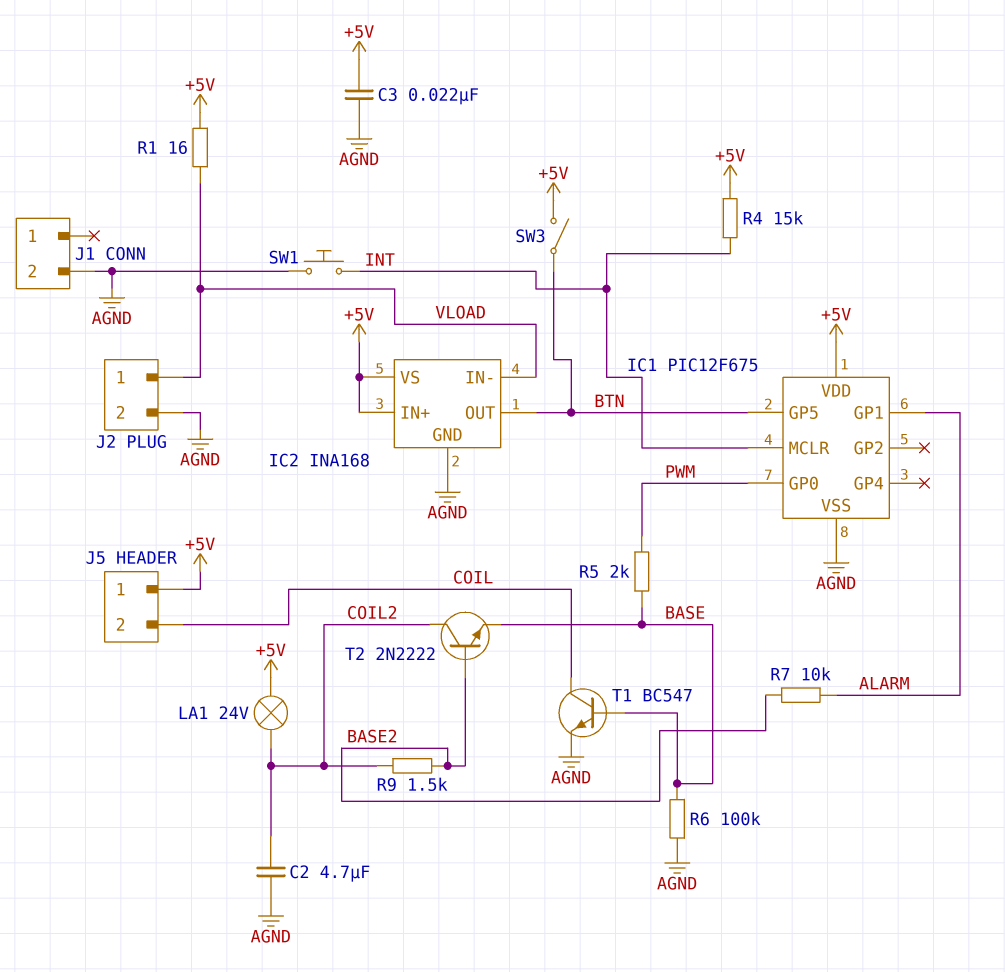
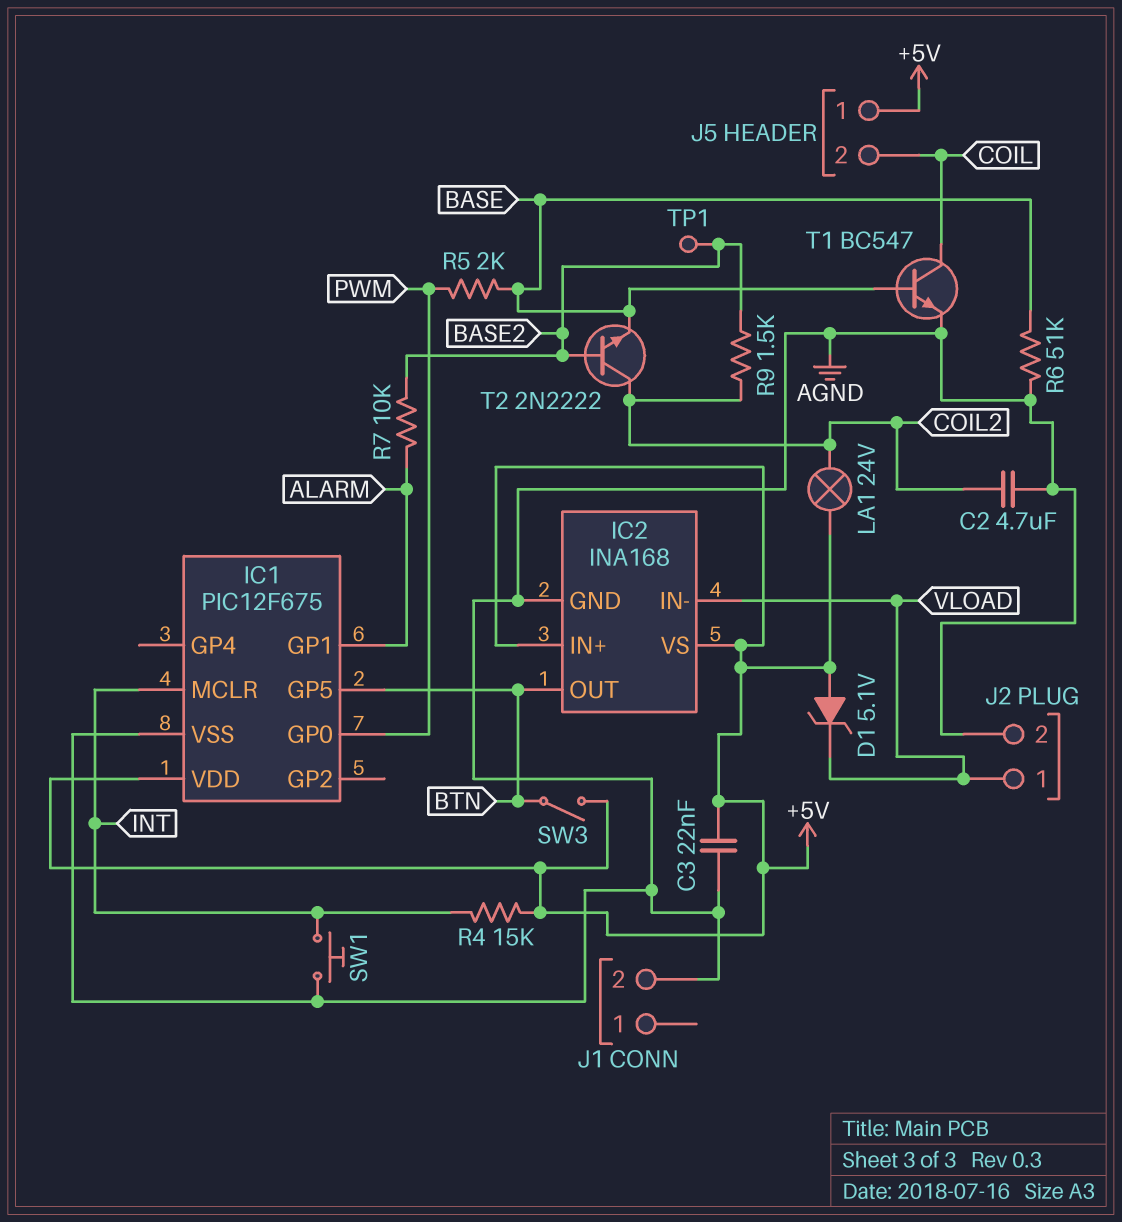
D1: none -> zener 5.1V (A +5V, K VLOAD)
R1: 16 (+5V, VLOAD) -> none
R6: 100k (AGND, BASE) -> 51k (AGND, BASE)
TP1: none -> test point (BASE2)

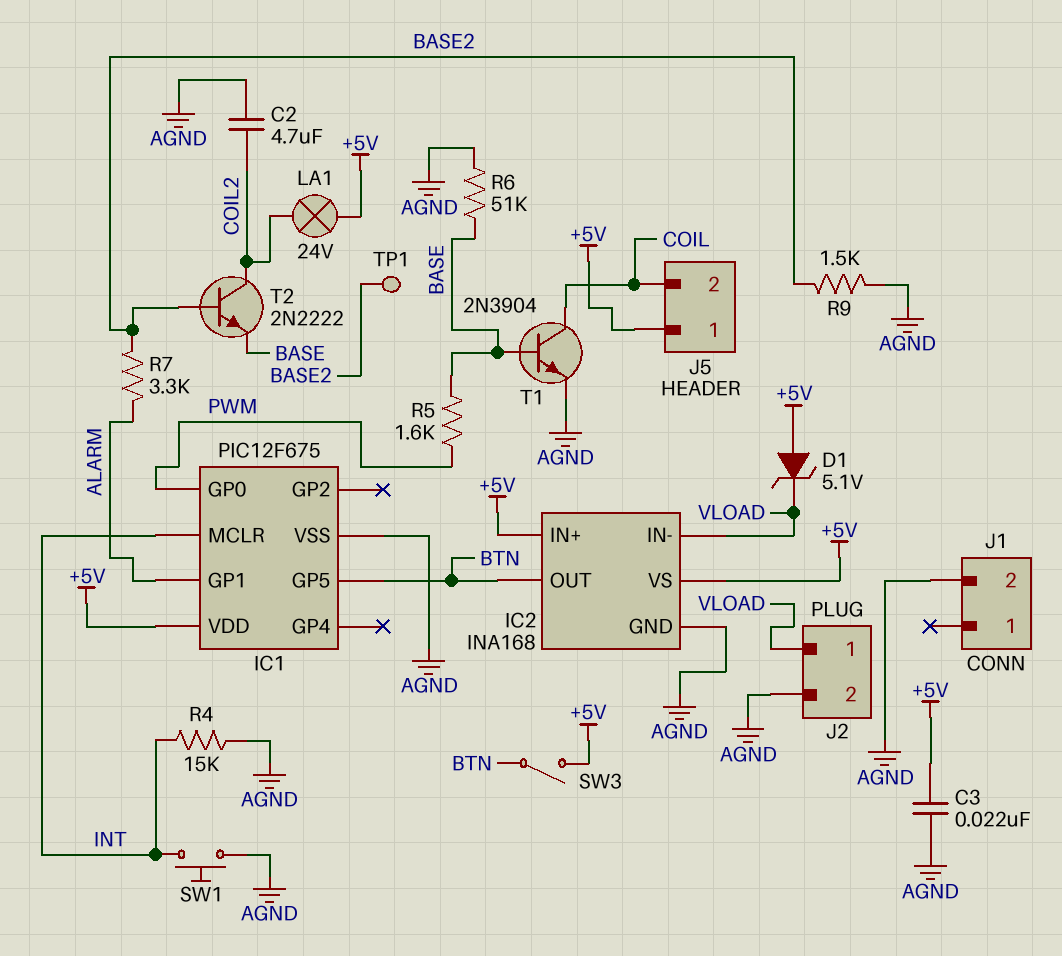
R4: 15k (+5V, INT) -> 15k (AGND, INT)
R5: 2k (BASE, PWM) -> 1.6k (BASE, PWM)
R7: 10k (ALARM, BASE2) -> 3.3k (ALARM, BASE2)
R9: 1.5k (BASE2, COIL2) -> 1.5k (AGND, BASE2)
T1: NPN BC547 (B BASE, C COIL, E AGND) -> NPN 2N3904 (B BASE, C COIL, E AGND)

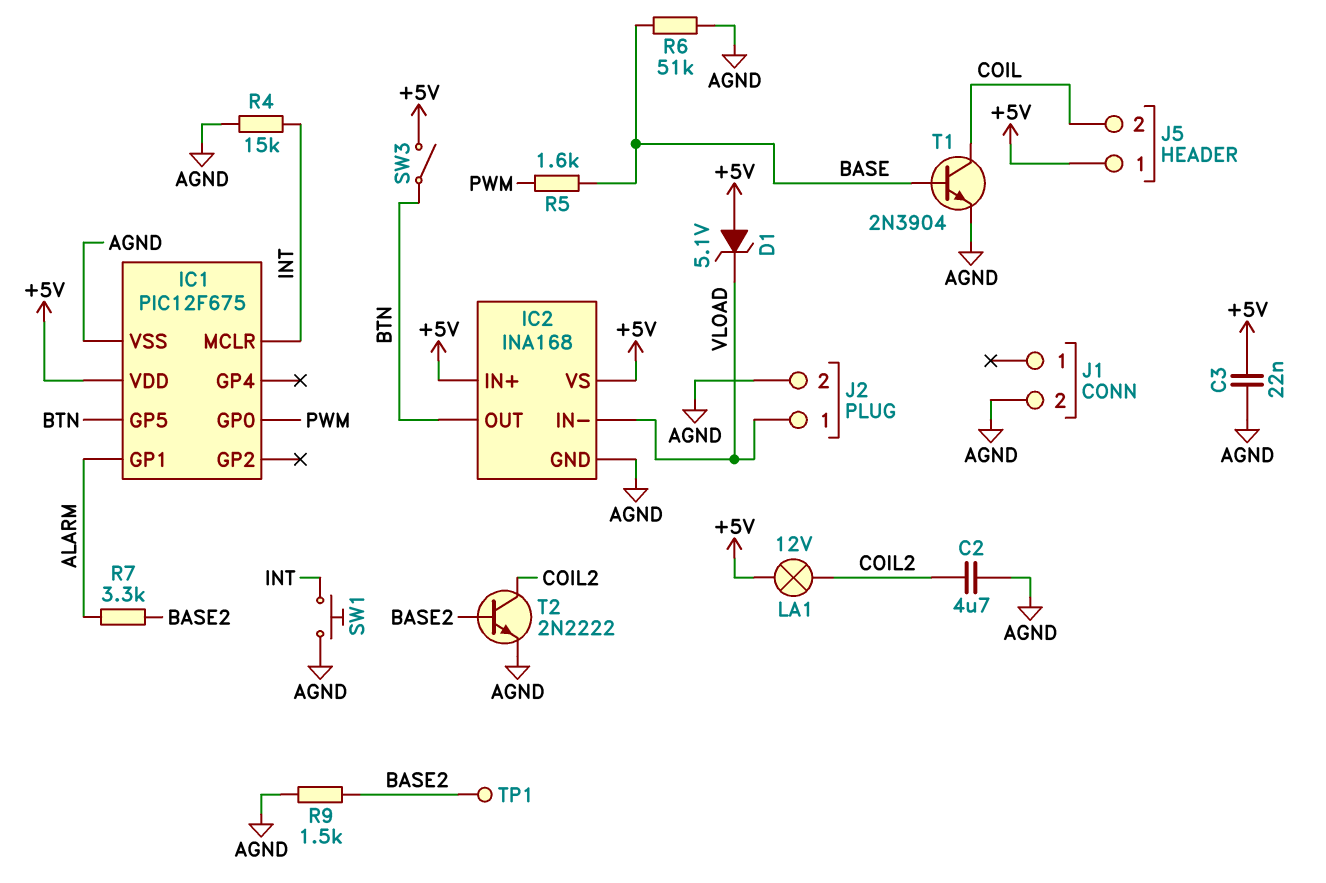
LA1: lamp 24V (+5V, COIL2) -> lamp 12V (+5V, COIL2)
T2: NPN 2N2222 (B BASE2, C COIL2, E BASE) -> NPN 2N2222 (B BASE2, C COIL2, E AGND)

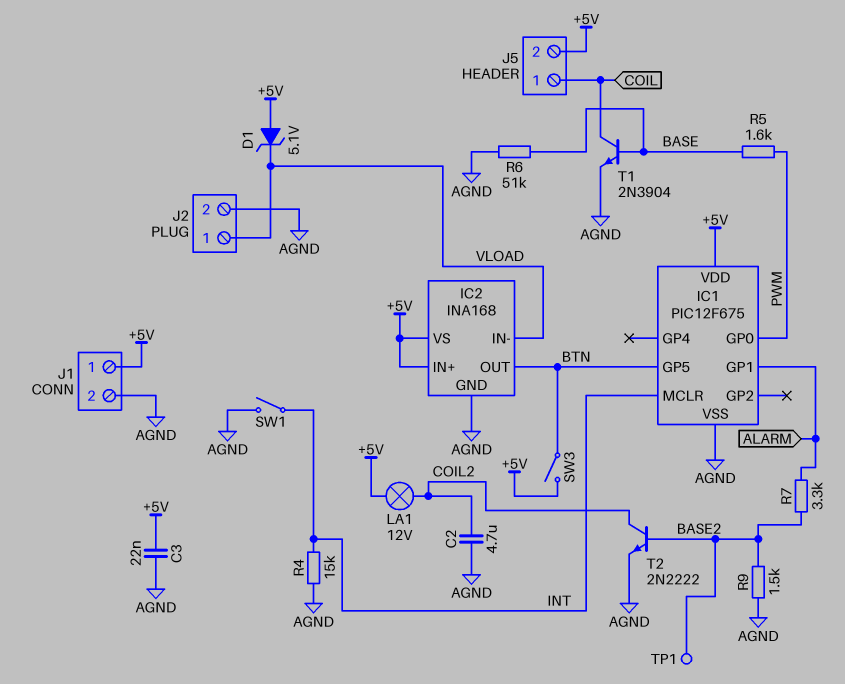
J1 pin 1: none -> +5V
J5 pin 1: +5V -> COIL
J5 pin 2: COIL -> +5V
SW1: button (AGND, INT) -> switch (AGND, INT)

